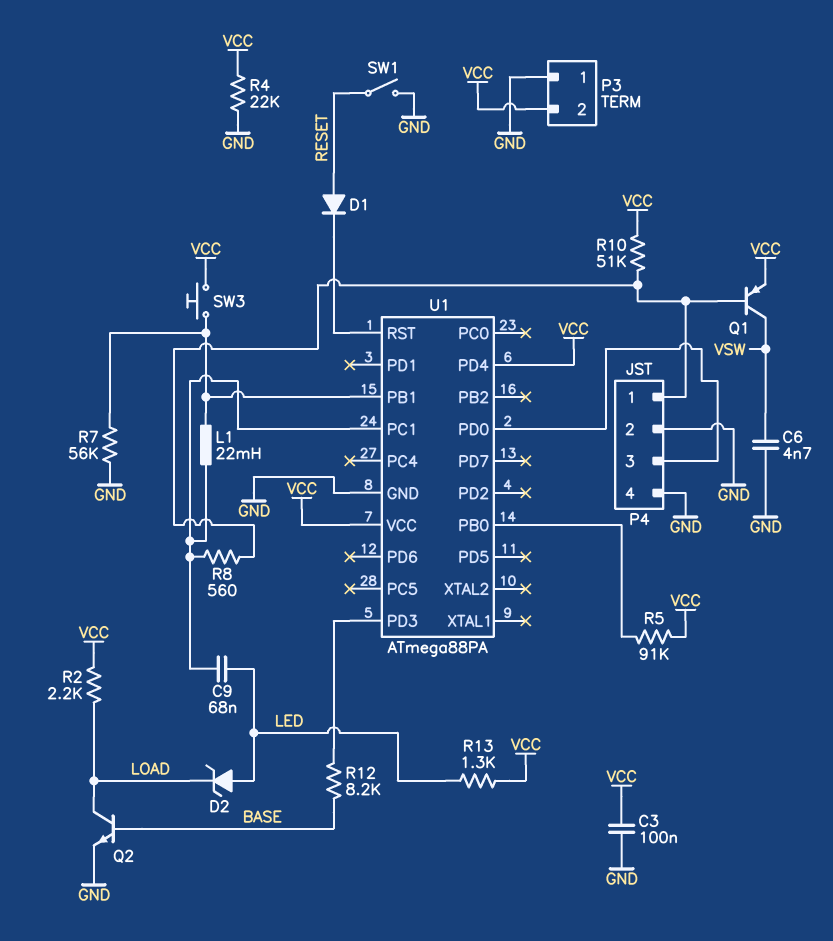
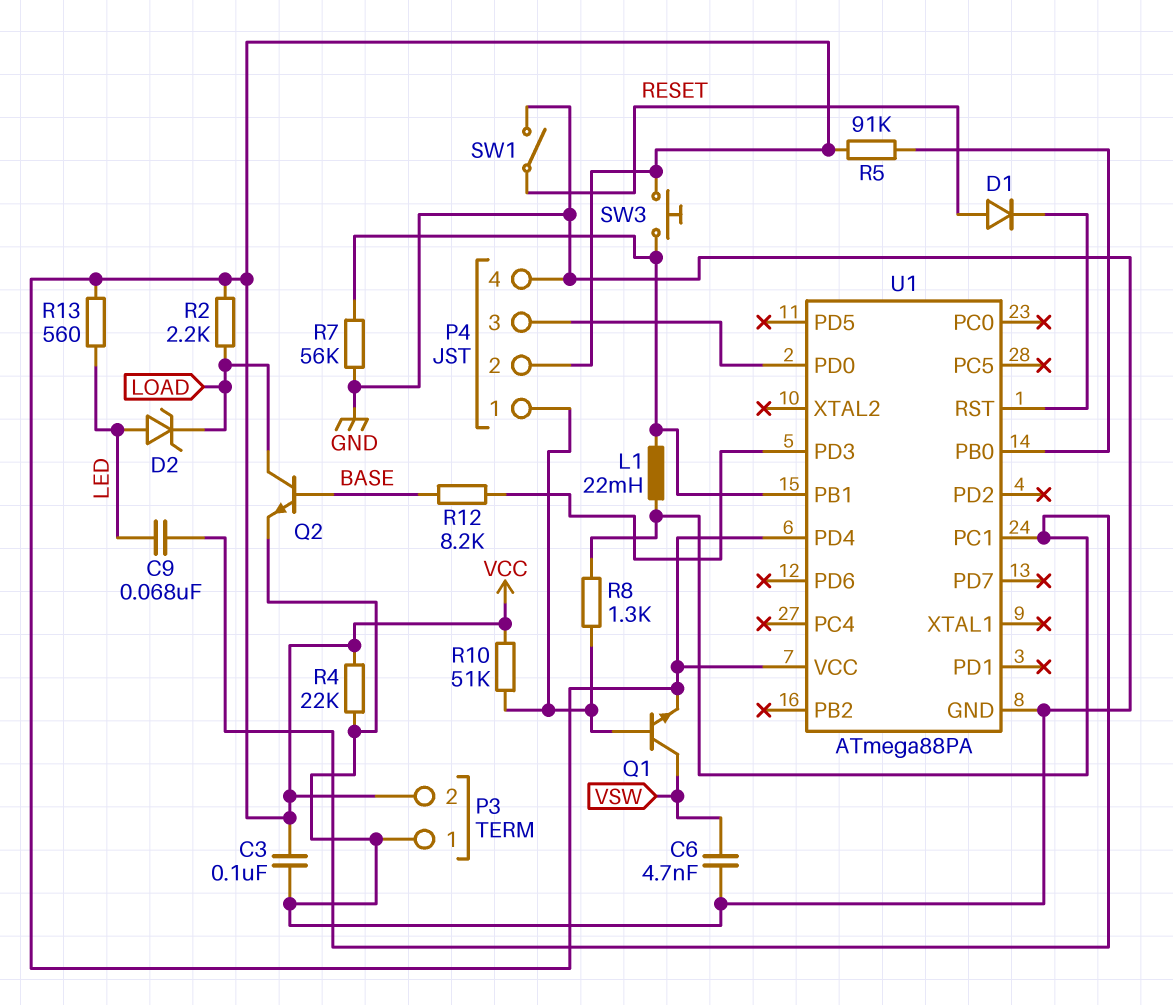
P4 pin 2: GND -> VCC
Q1: PNP (B P4/1, C VSW, E VCC) -> NPN (B P4/1, C VSW, E VCC)
R8: 560 (P4/1, U1/PC1) -> 1.3k (P4/1, U1/PC1)
R13: 1.3k (LED, VCC) -> 560 (LED, VCC)

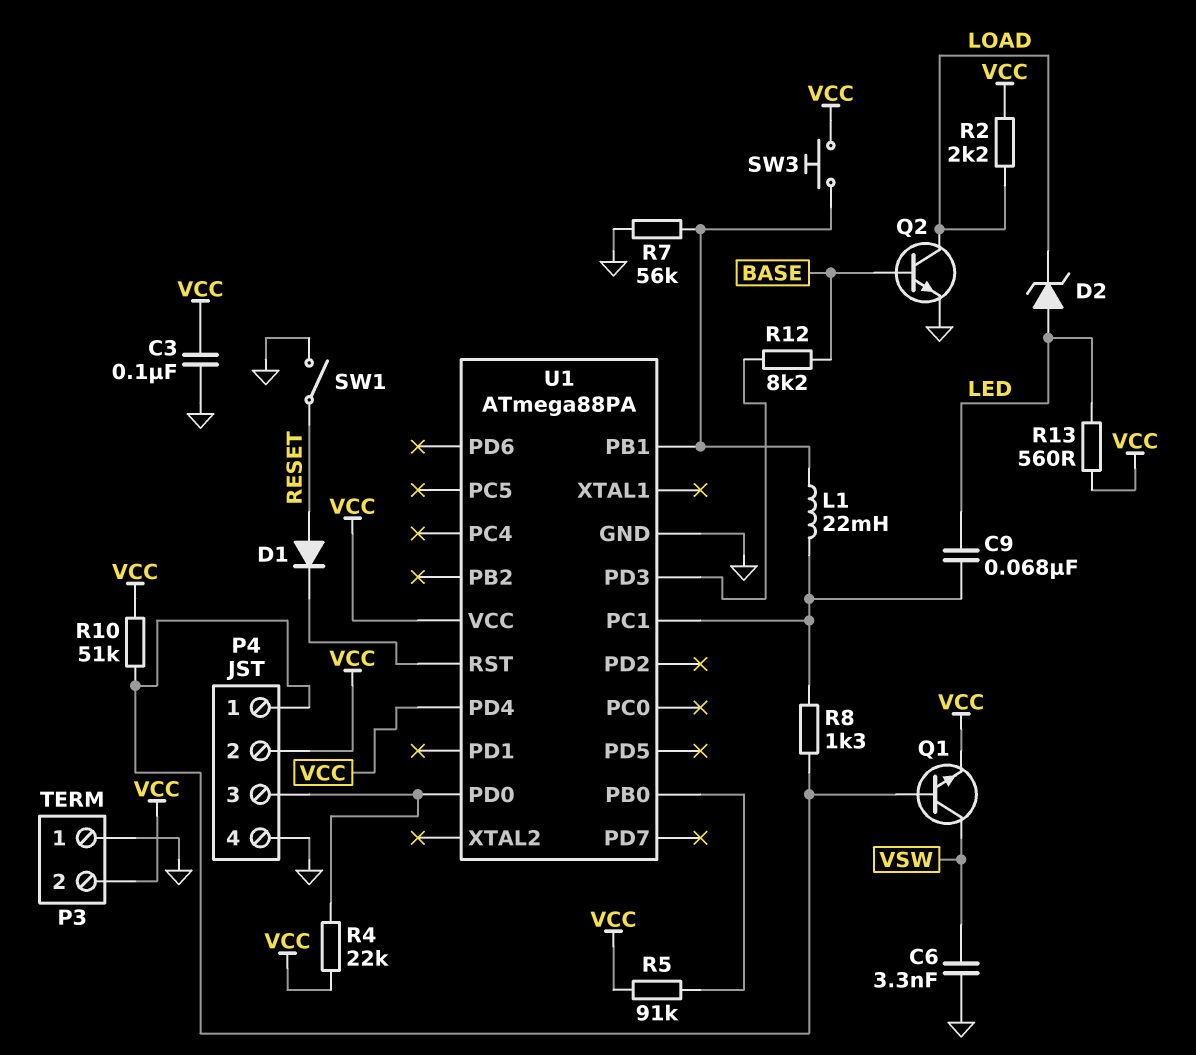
C6: 4.7nF (GND, VSW) -> 3.3nF (GND, VSW)
R4: 22k (GND, VCC) -> 22k (P4/3, VCC)

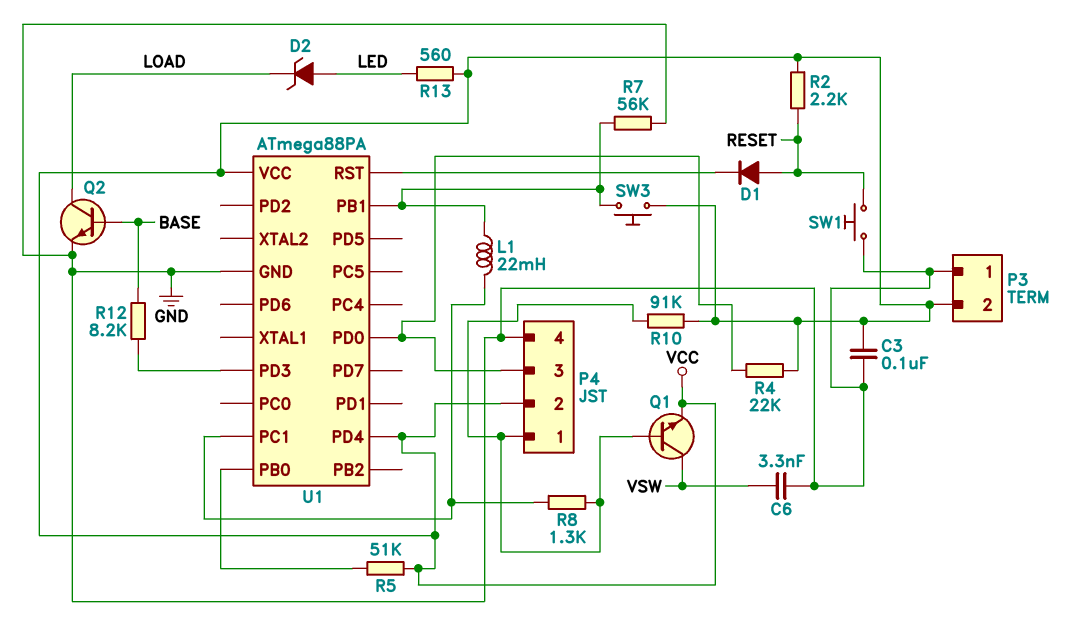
C9: 68nF (LED, U1/PC1) -> none
R2: 2.2k (LOAD, VCC) -> 2.2k (RESET, VCC)
R5: 91k (U1/PB0, VCC) -> 51k (U1/PB0, VCC)
R10: 51k (P4/1, VCC) -> 91k (P4/1, VCC)
SW1: switch (GND, RESET) -> button (GND, RESET)

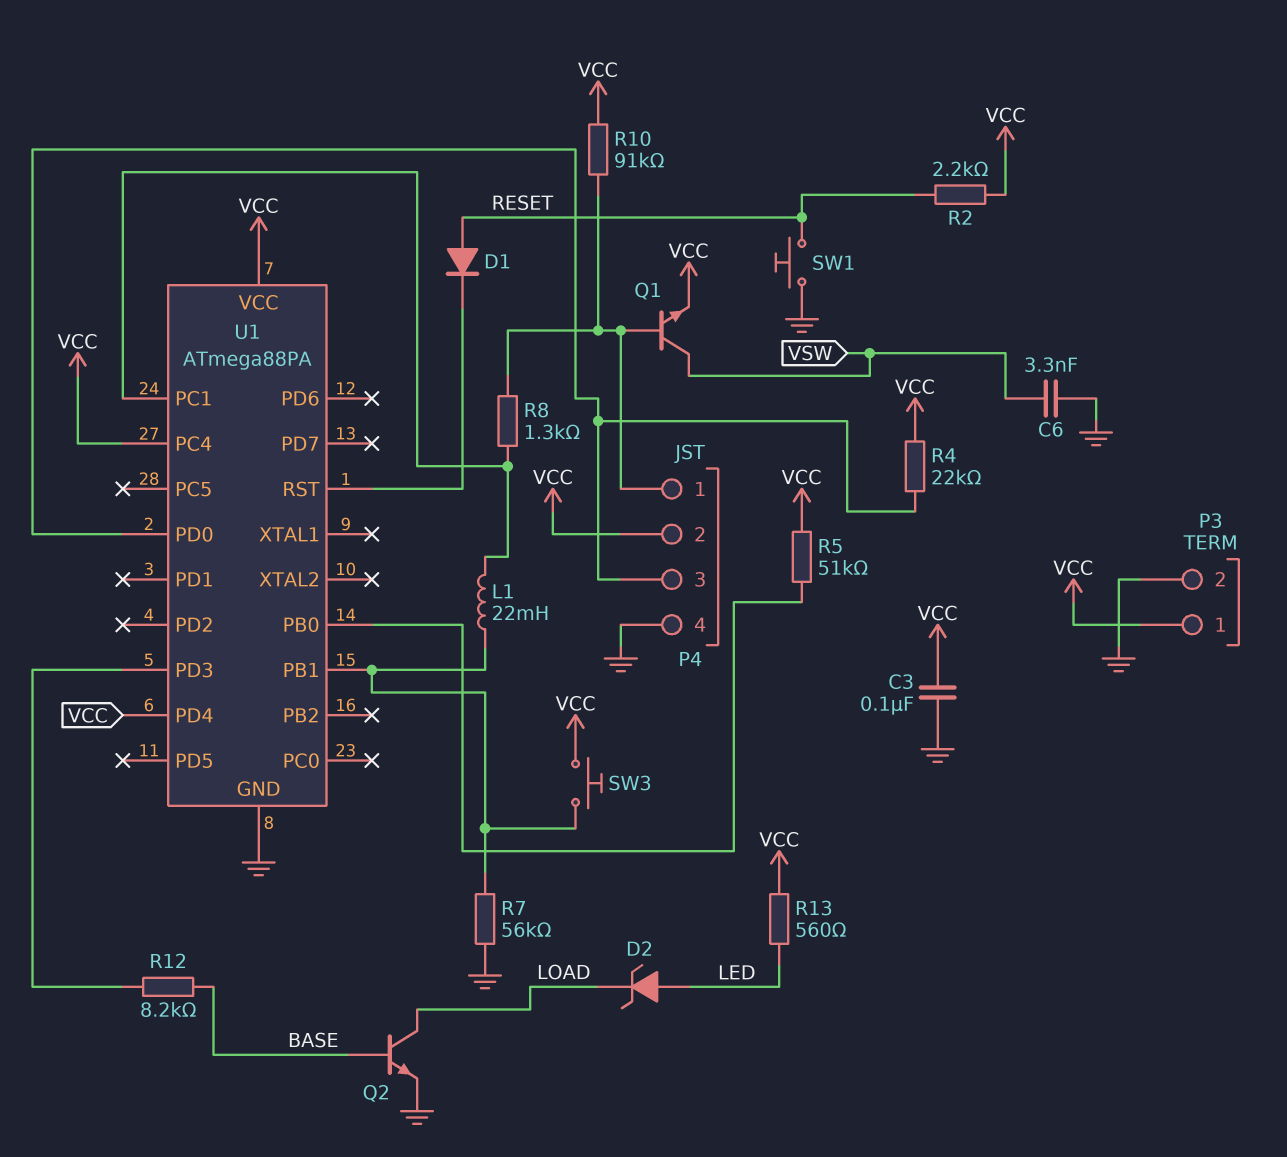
P3 pin 1: GND -> VCC
P3 pin 2: VCC -> GND
U1 pin PC4: none -> VCC

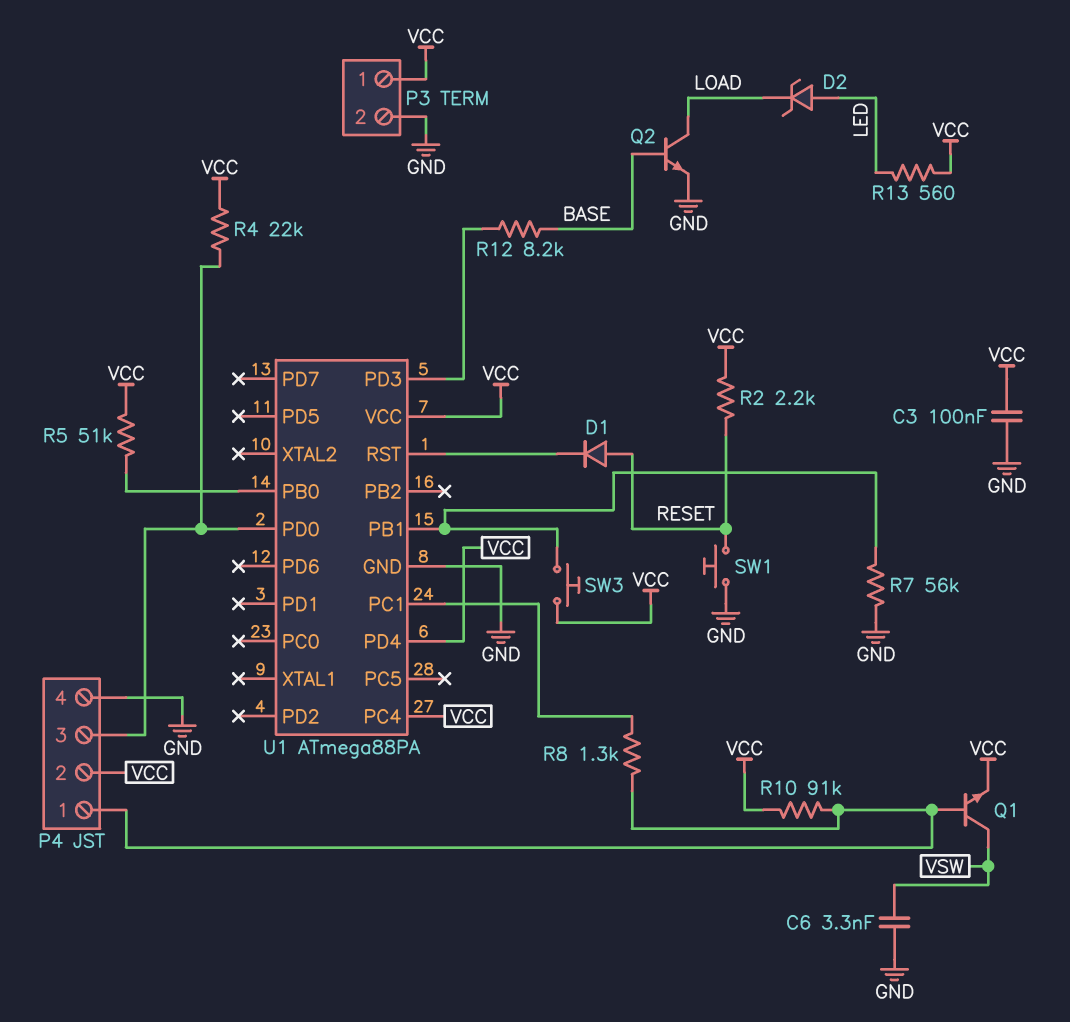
L1: 22mH (U1/PB1, U1/PC1) -> none

